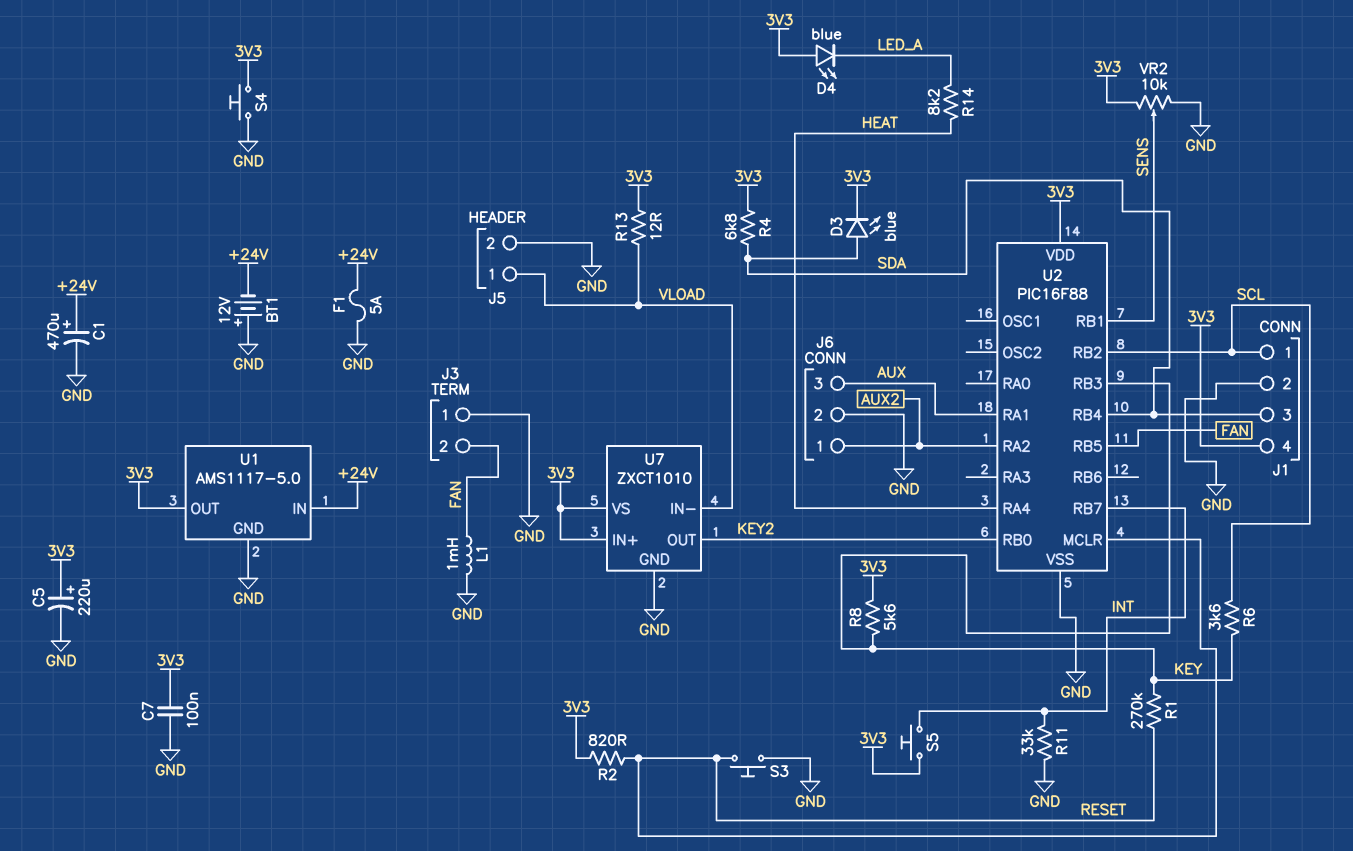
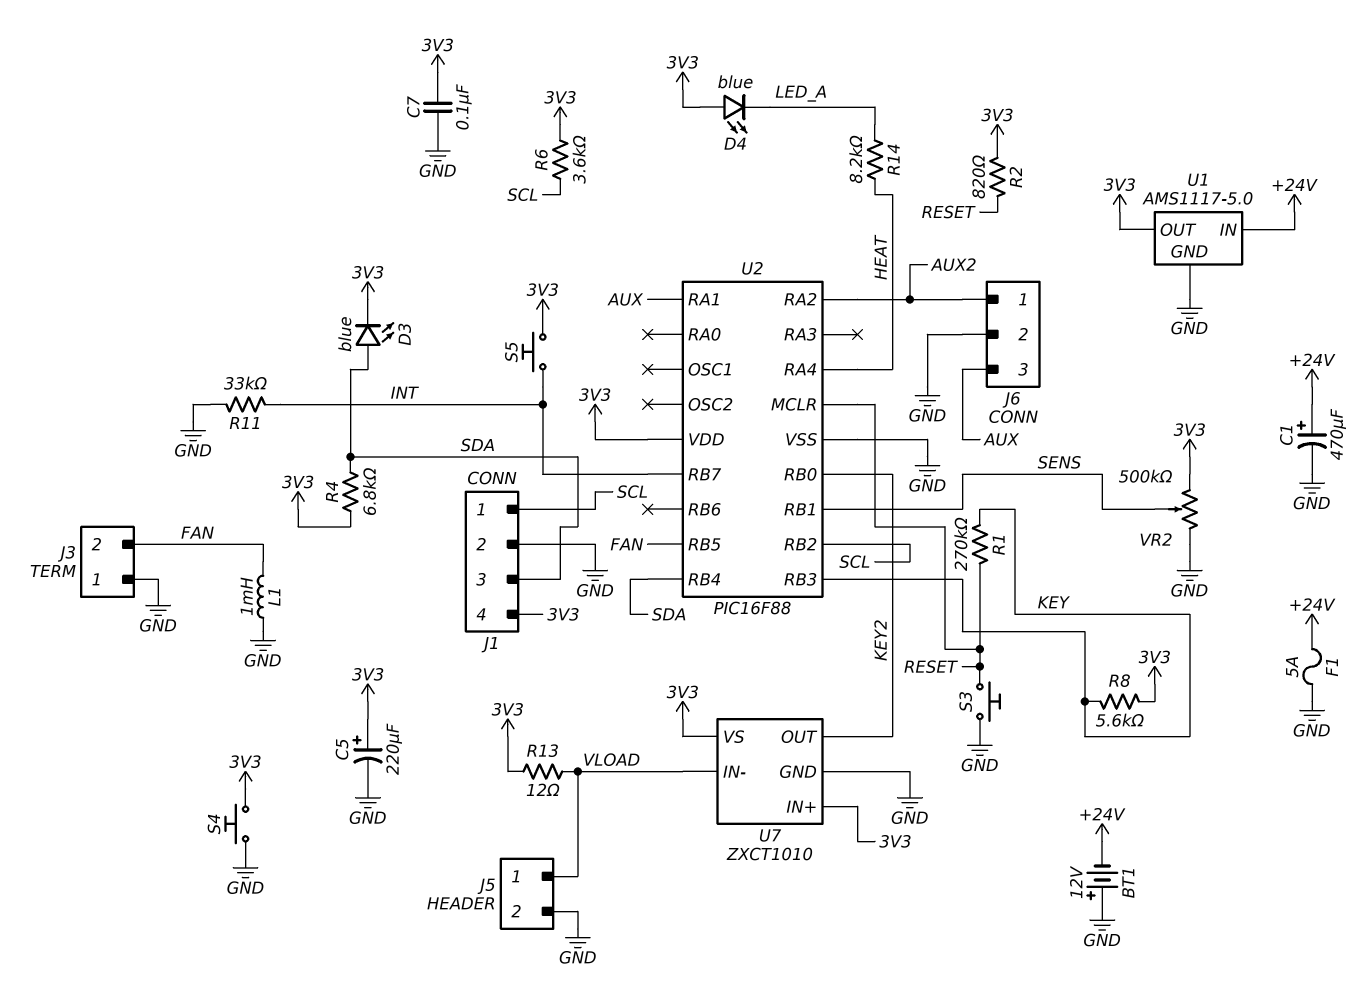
R6: 3.6k (KEY, SCL) -> 3.6k (3V3, SCL)
VR2: 10k (3V3, GND, wiper SENS) -> 500k (3V3, GND, wiper SENS)

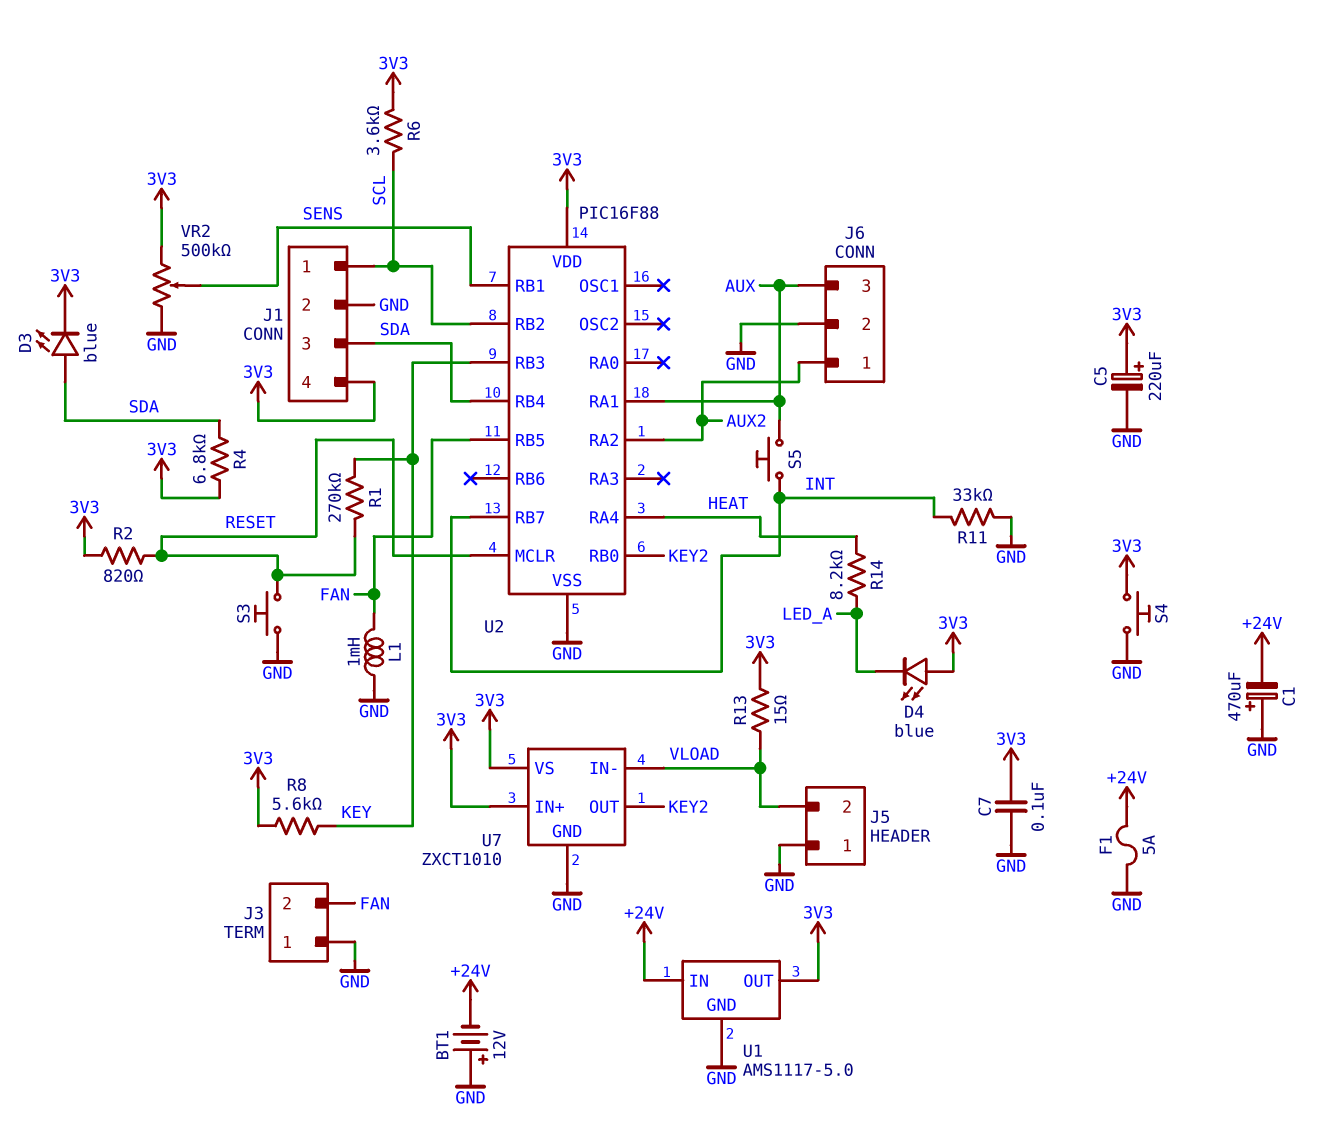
C1: 470uF (plus +24V, minus GND) -> 470uF (plus GND, minus +24V)
J5 pin 1: VLOAD -> GND
J5 pin 2: GND -> VLOAD
R13: 12 (3V3, VLOAD) -> 15 (3V3, VLOAD)
S5: button (3V3, INT) -> button (AUX, INT)

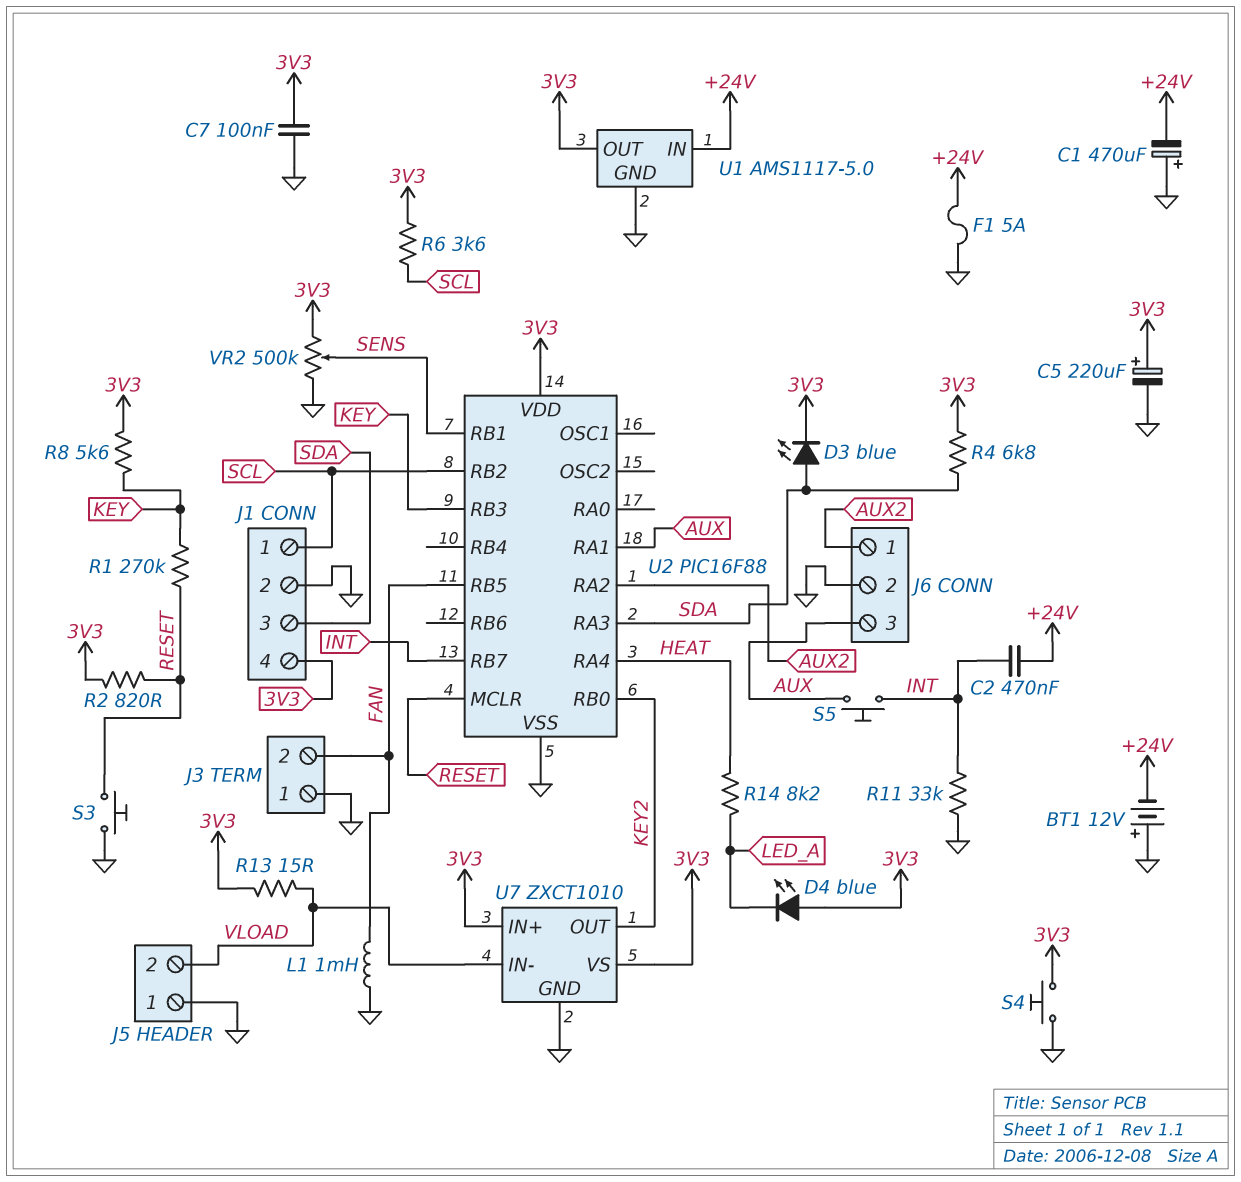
C2: none -> 470nF (+24V, INT)
U2 pin RA3: none -> SDA
U2 pin RB4: SDA -> none

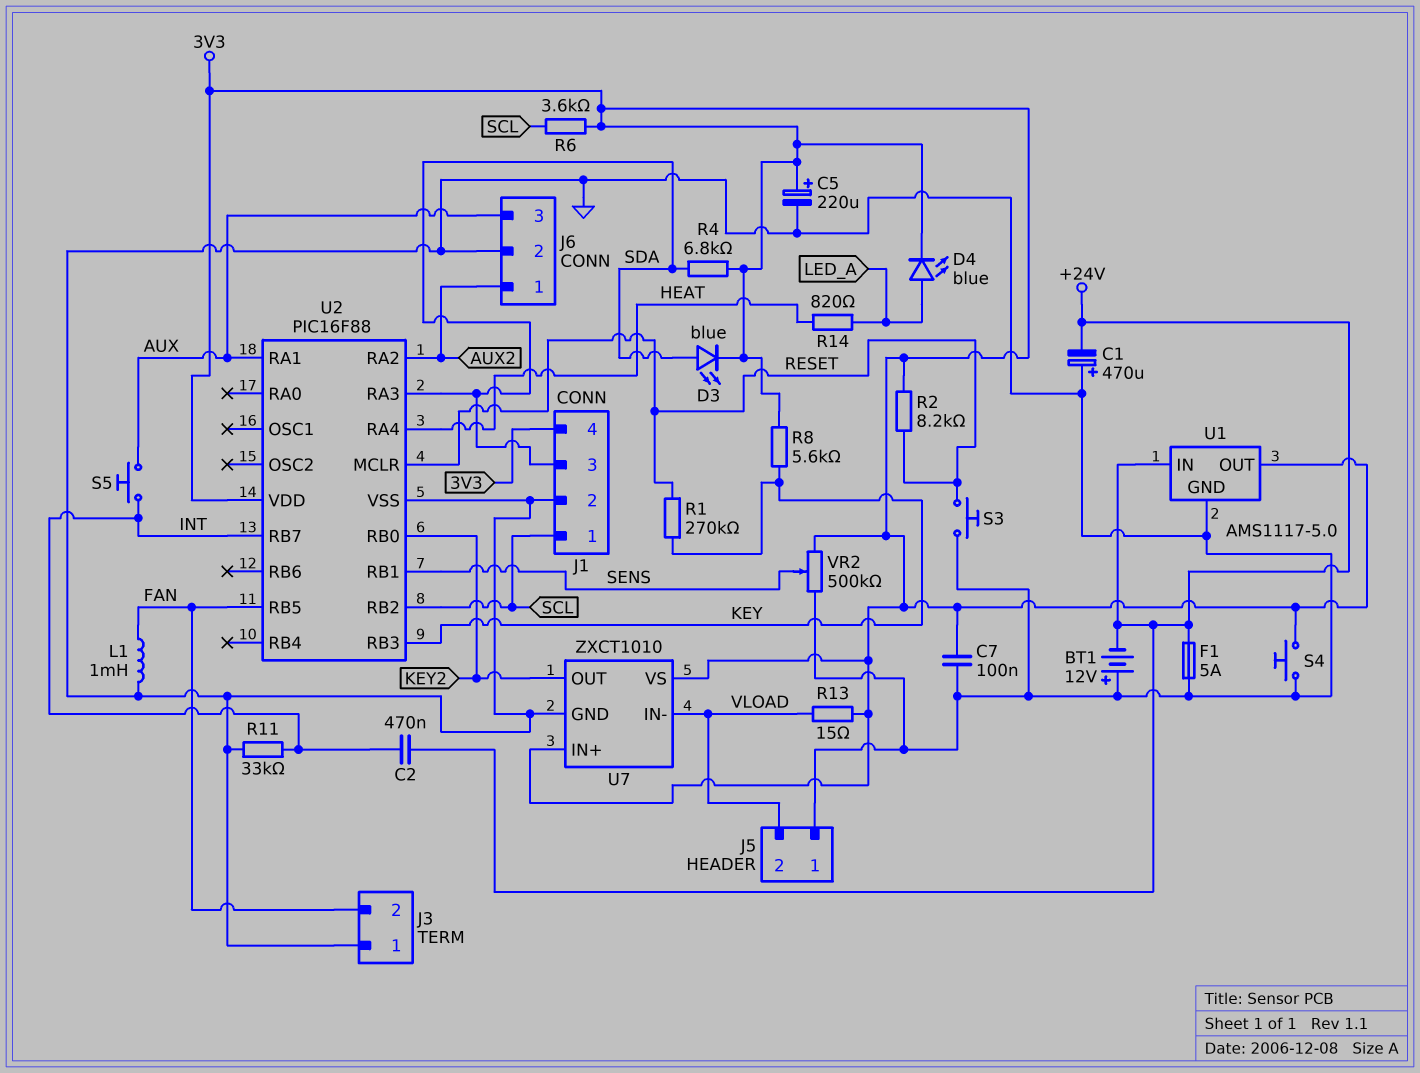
D4: LED blue (A 3V3, K LED_A) -> LED blue (A LED_A, K 3V3)
R2: 820 (3V3, RESET) -> 8.2k (3V3, RESET)
R14: 8.2k (HEAT, LED_A) -> 820 (HEAT, LED_A)

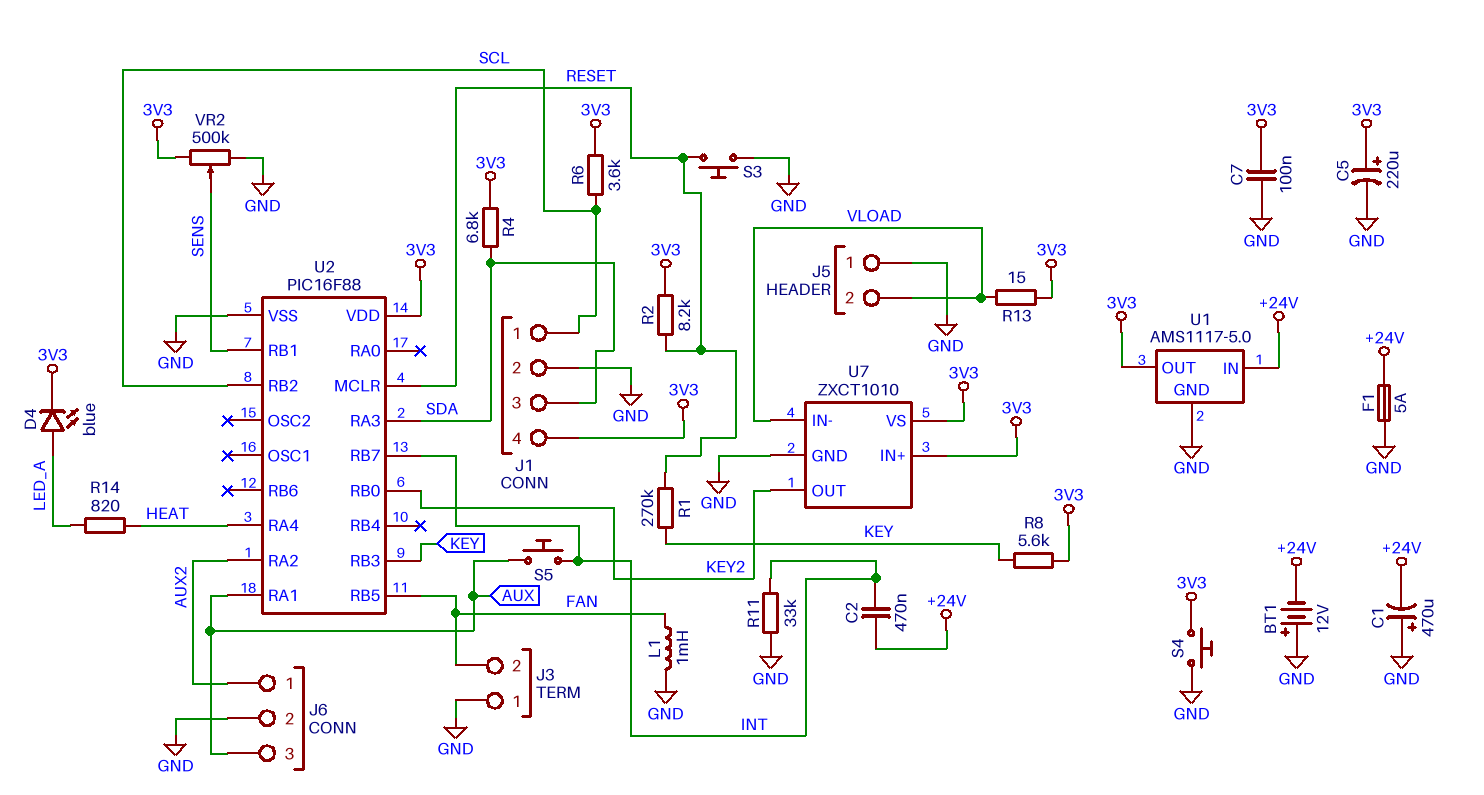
D3: LED blue (A SDA, K 3V3) -> none

